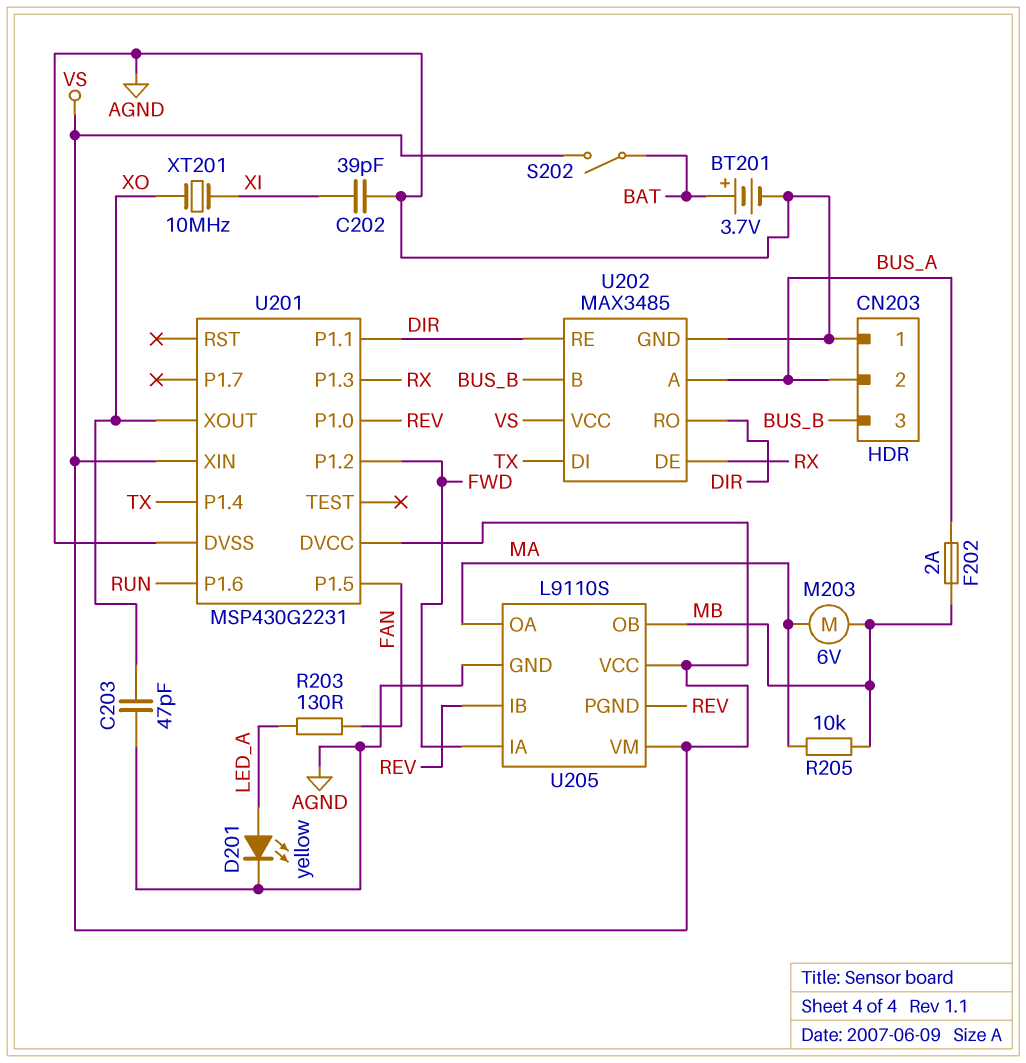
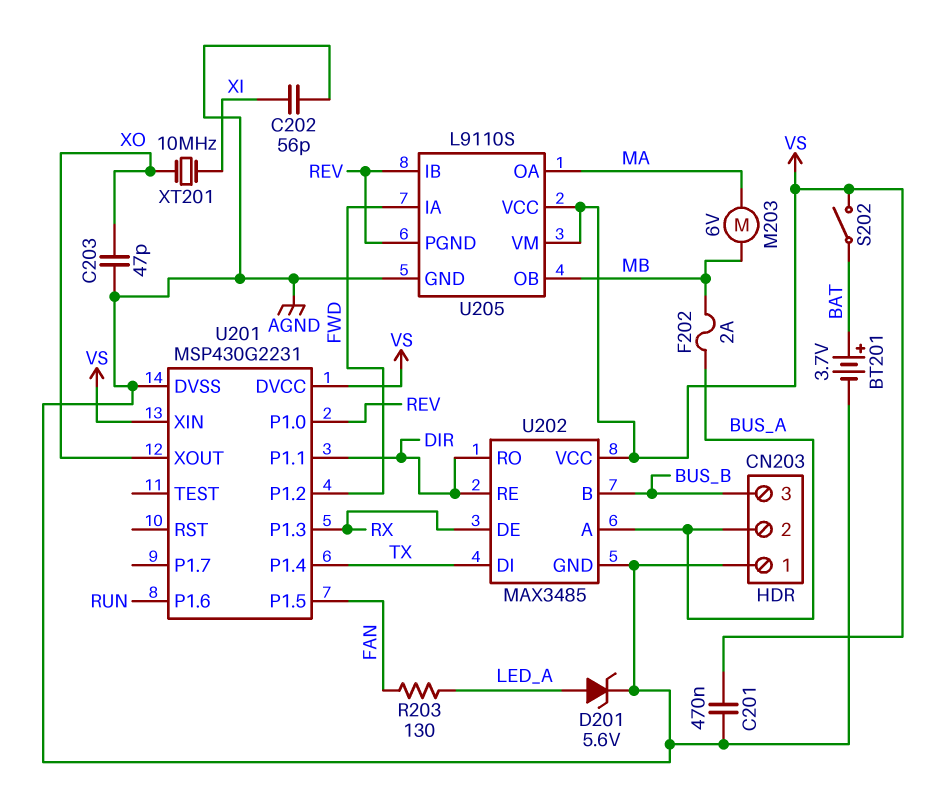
C201: none -> 470nF (AGND, VS)
C202: 39pF (AGND, XI) -> 56pF (AGND, XI)
D201: LED yellow (A LED_A, K AGND) -> zener 5.6V (A LED_A, K AGND)
R205: 10k (MA, MB) -> none

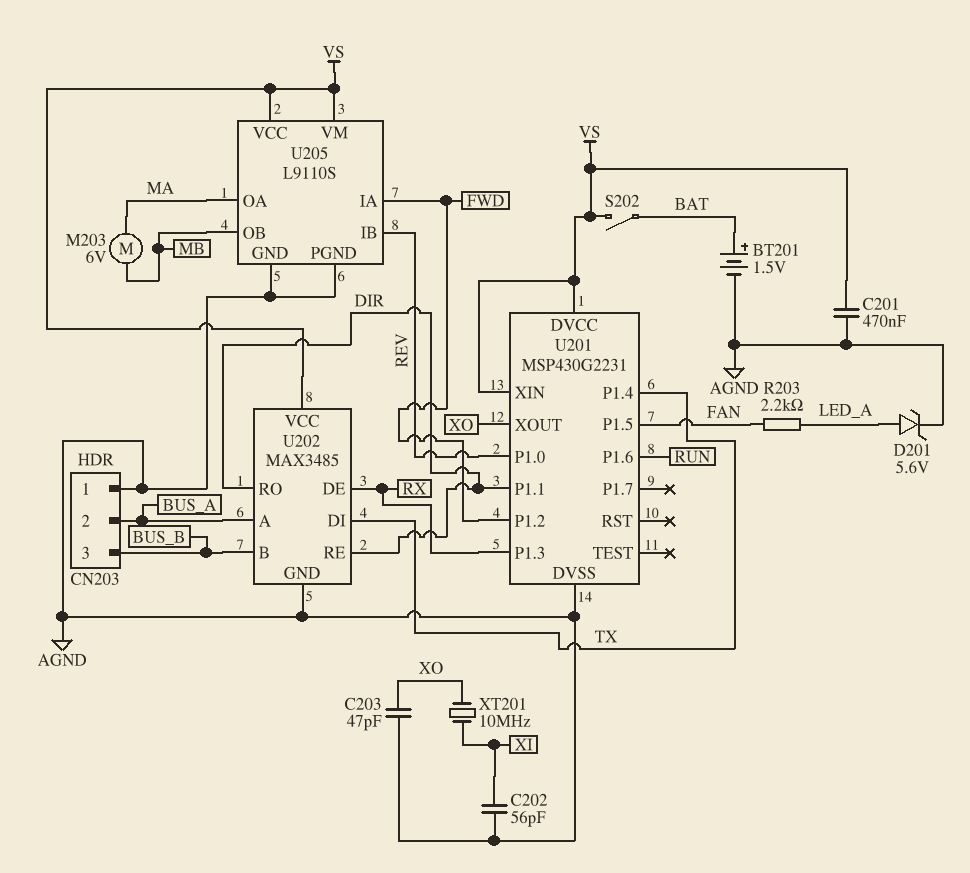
BT201: 3.7V (plus BAT, minus AGND) -> 1.5V (plus BAT, minus AGND)
F202: 2A (BUS_A, MB) -> none
R203: 130 (FAN, LED_A) -> 2.2k (FAN, LED_A)
U205 pin PGND: REV -> AGND

